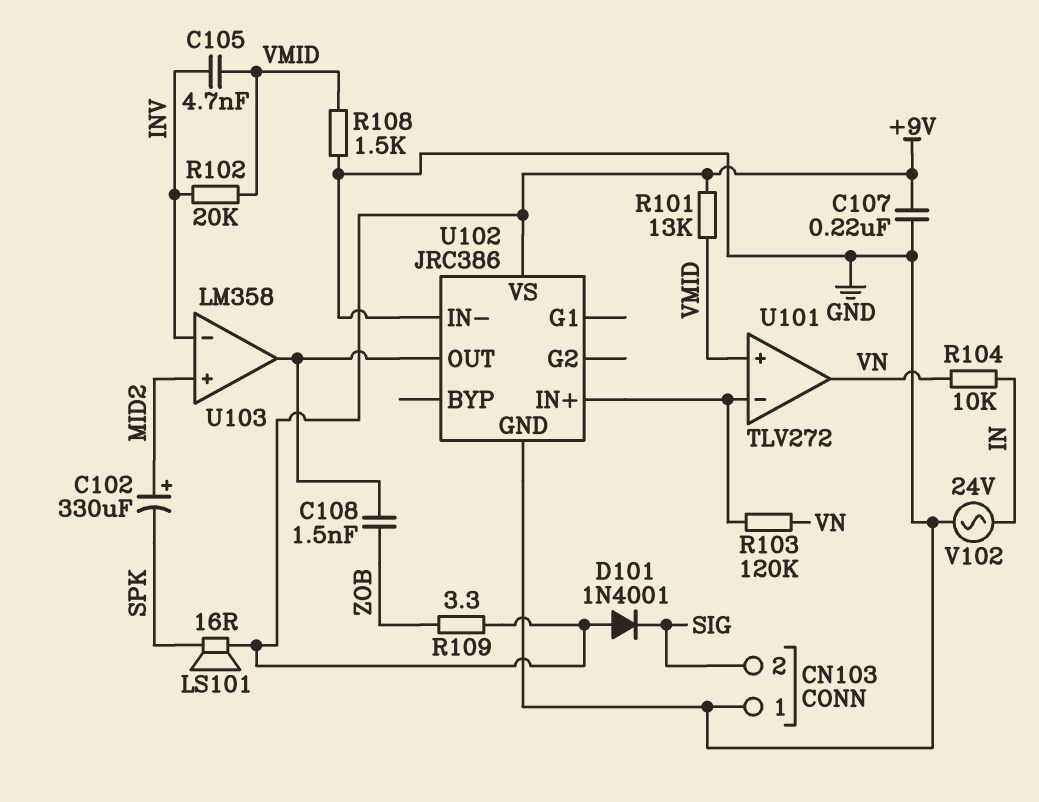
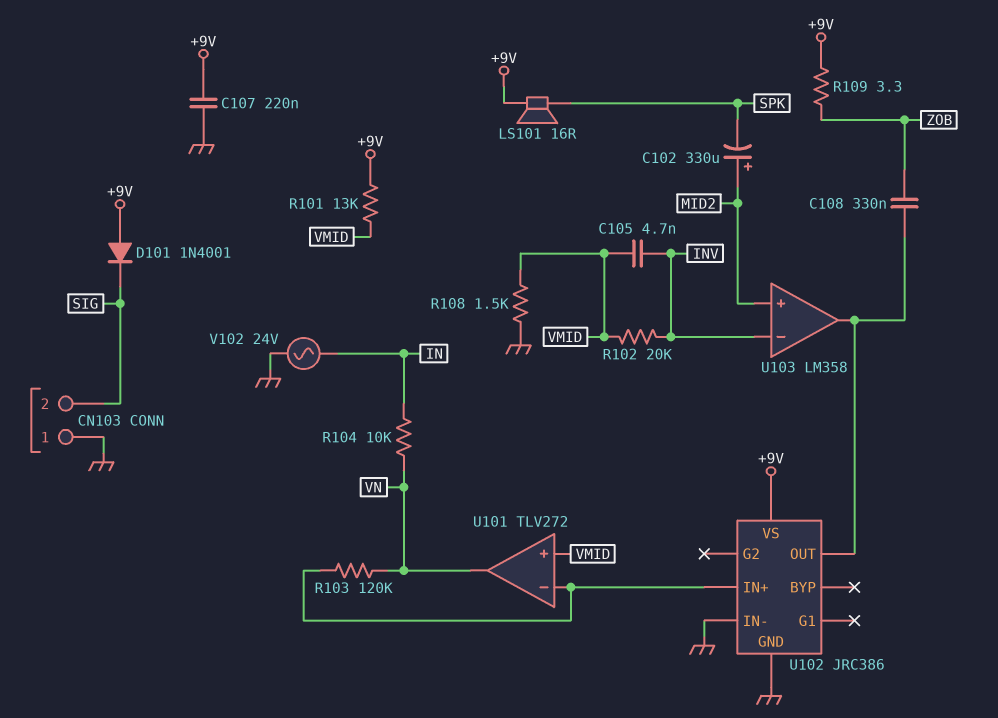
C108: 1.5nF (U102/OUT, ZOB) -> 330nF (U102/OUT, ZOB)

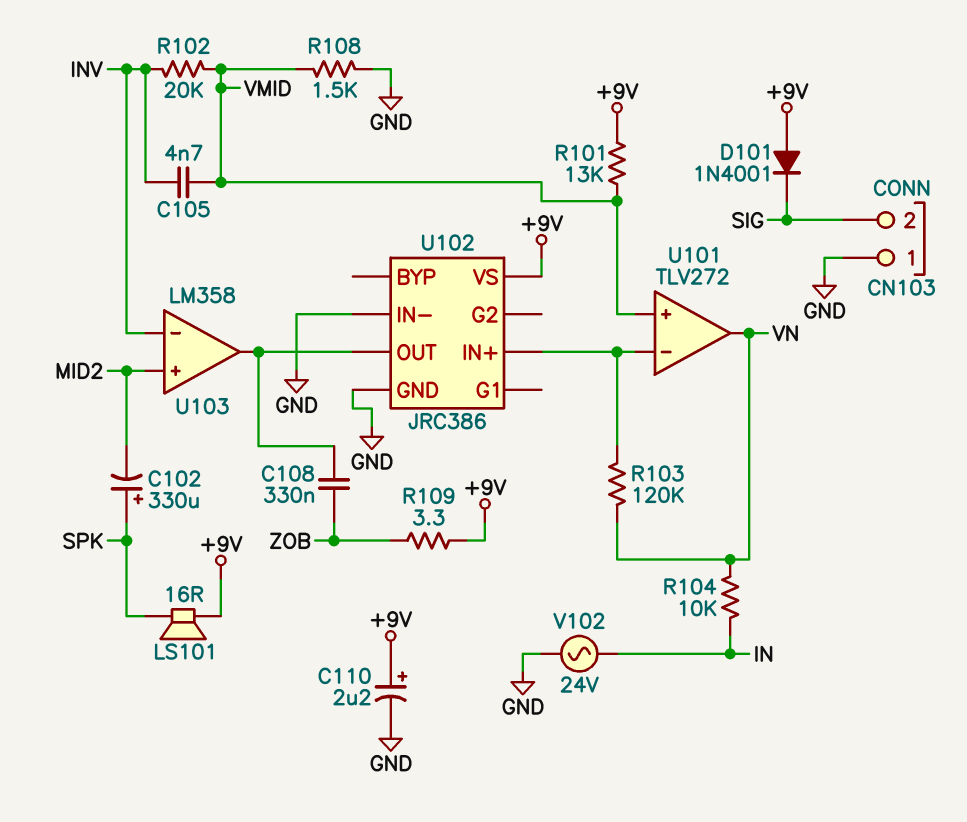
C102: 330uF (plus MID2, minus SPK) -> 330uF (plus SPK, minus MID2)
C107: 220nF (+9V, GND) -> none
C110: none -> 2.2uF (plus +9V, minus GND)

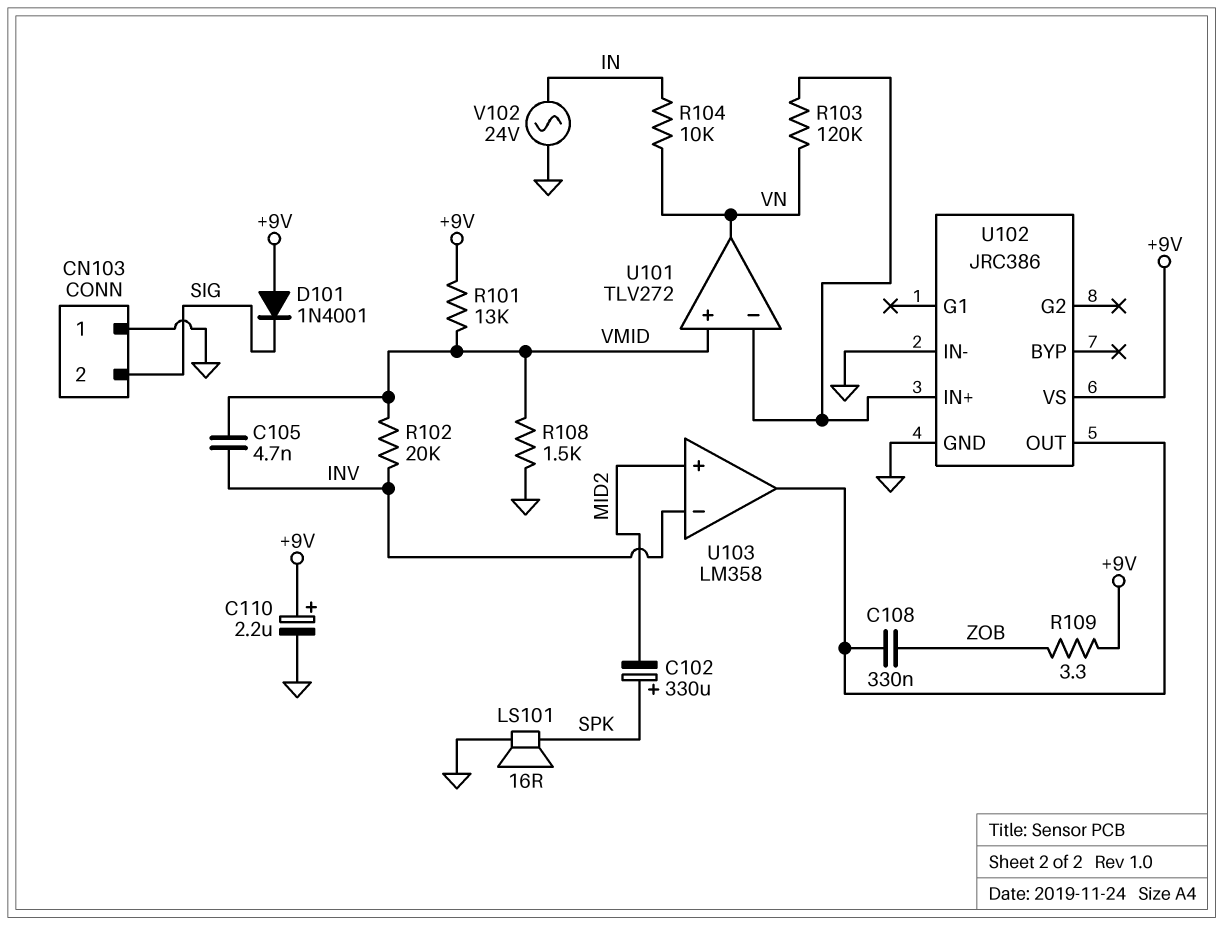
LS101: speaker 16R (+9V, SPK) -> speaker 16R (GND, SPK)

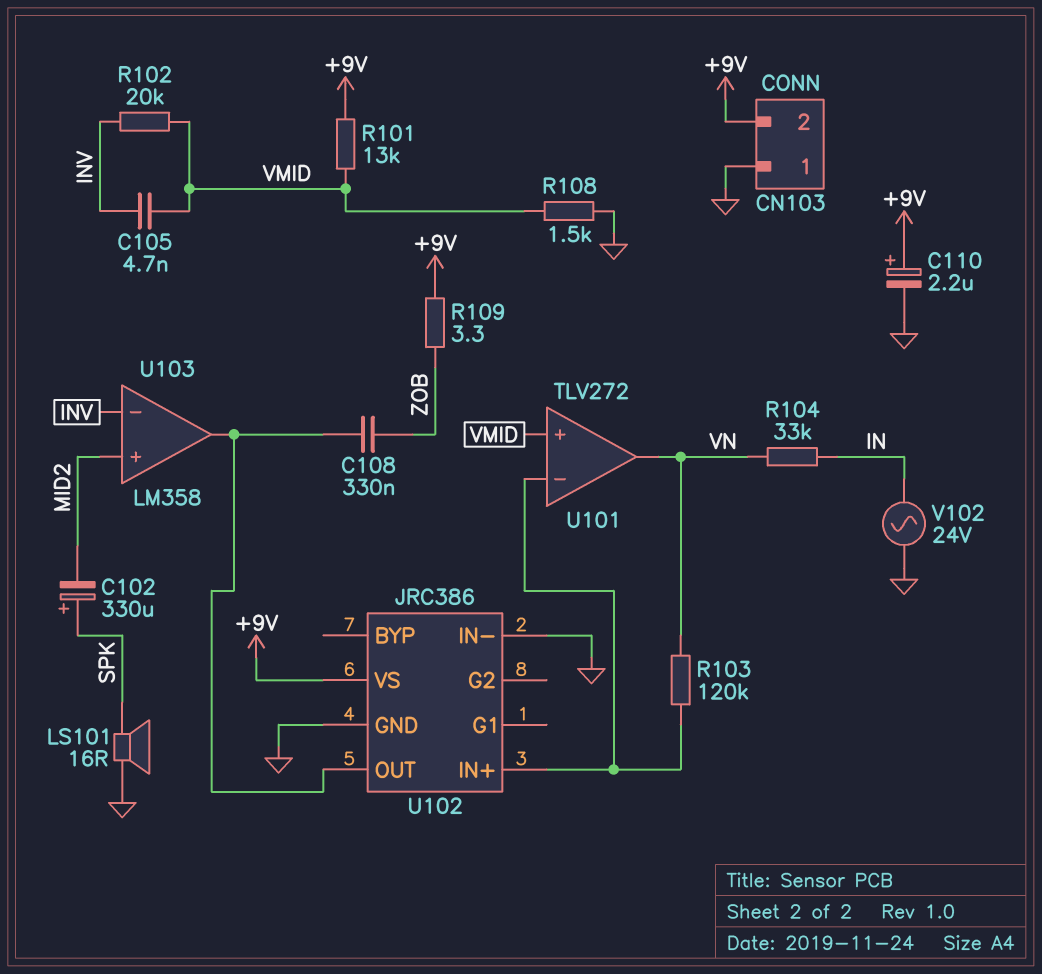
CN103 pin 2: SIG -> +9V
D101: diode 1N4001 (A +9V, K SIG) -> none
R104: 10k (IN, VN) -> 33k (IN, VN)

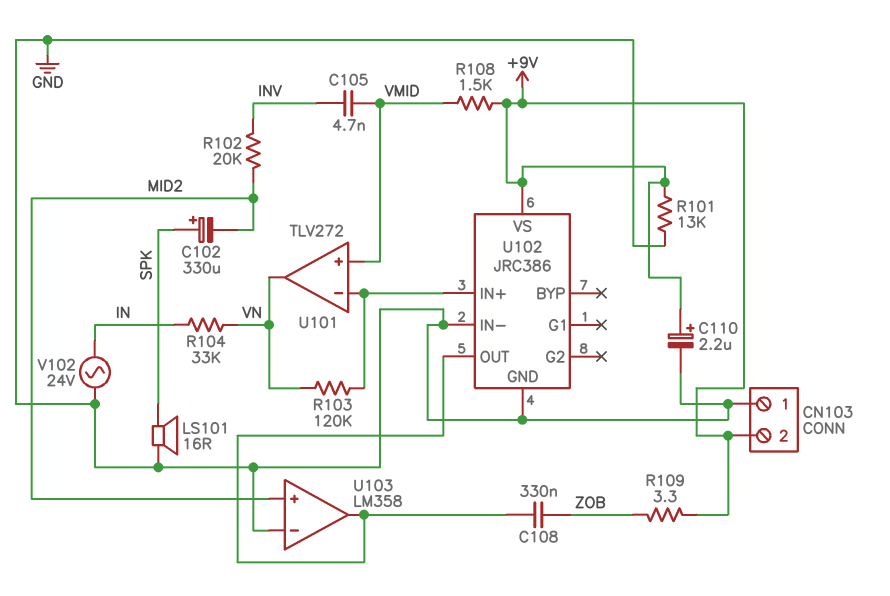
R101: 13k (+9V, VMID) -> 13k (+9V, GND)
R102: 20k (INV, VMID) -> 20k (INV, MID2)
R108: 1.5k (GND, VMID) -> 1.5k (+9V, VMID)
U103 pin in-: INV -> GND

